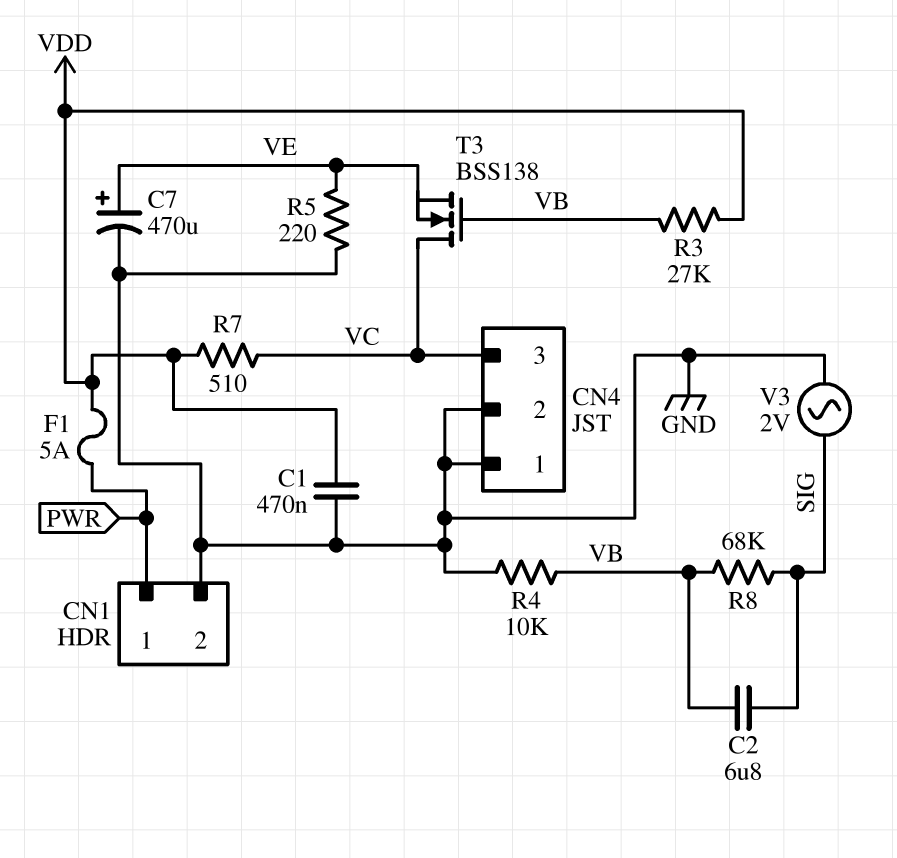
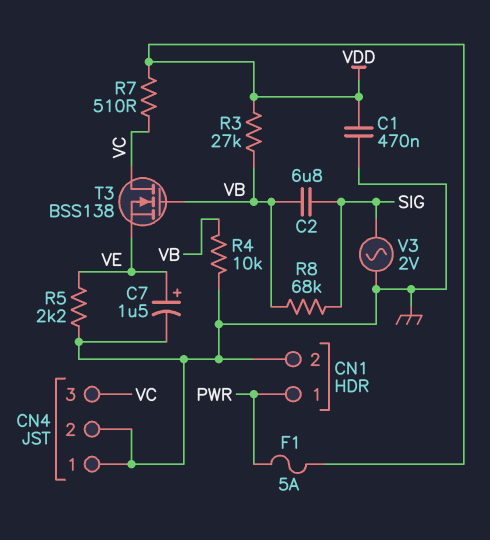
C7: 470uF (plus VE, minus GND) -> 1.5uF (plus VE, minus GND)
R5: 220 (GND, VE) -> 2.2k (GND, VE)

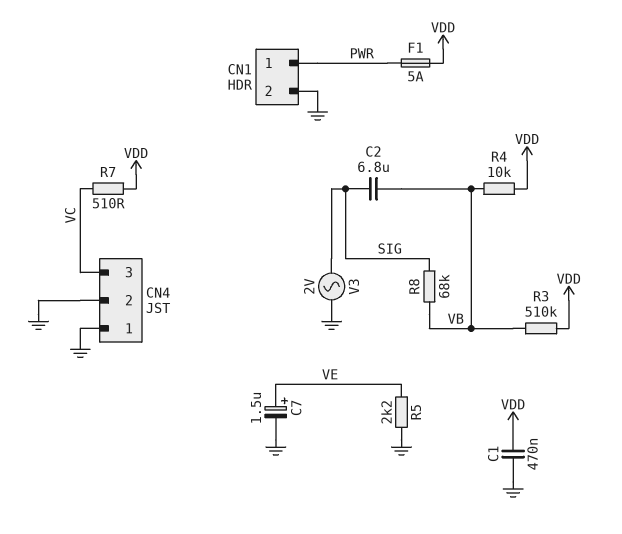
R3: 27k (VB, VDD) -> 510k (VB, VDD)
R4: 10k (GND, VB) -> 10k (VB, VDD)
T3: NMOS BSS138 (G VB, D VC, S VE) -> none

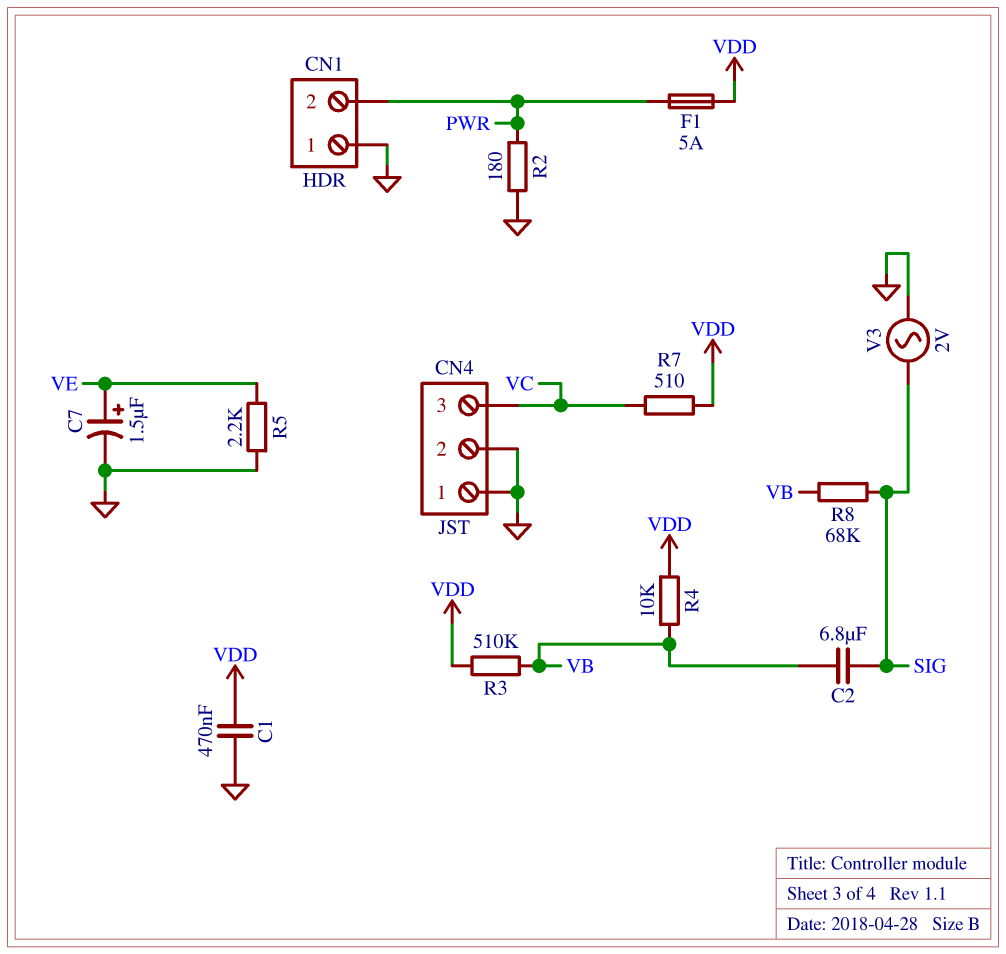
CN1 pin 1: PWR -> GND
CN1 pin 2: GND -> PWR
R2: none -> 180 (GND, PWR)

